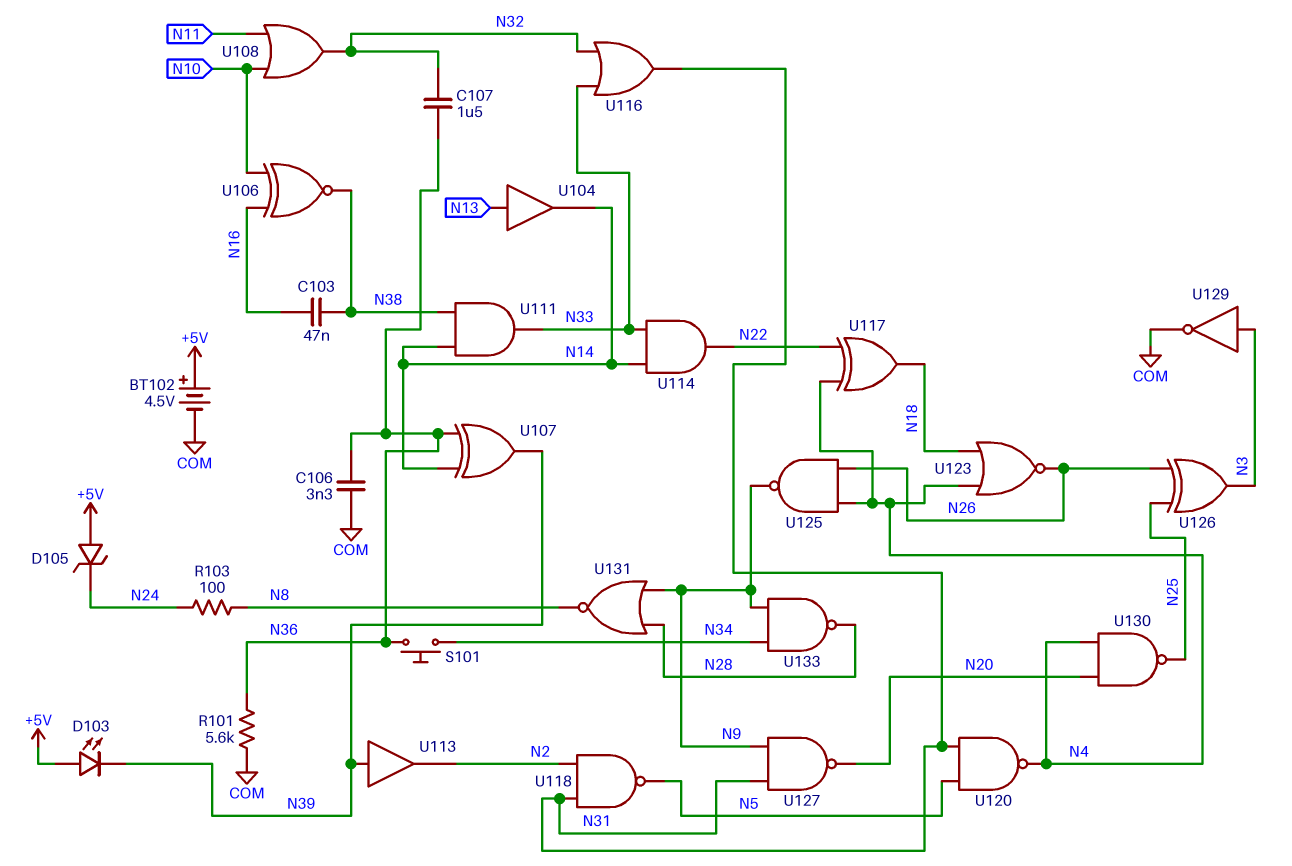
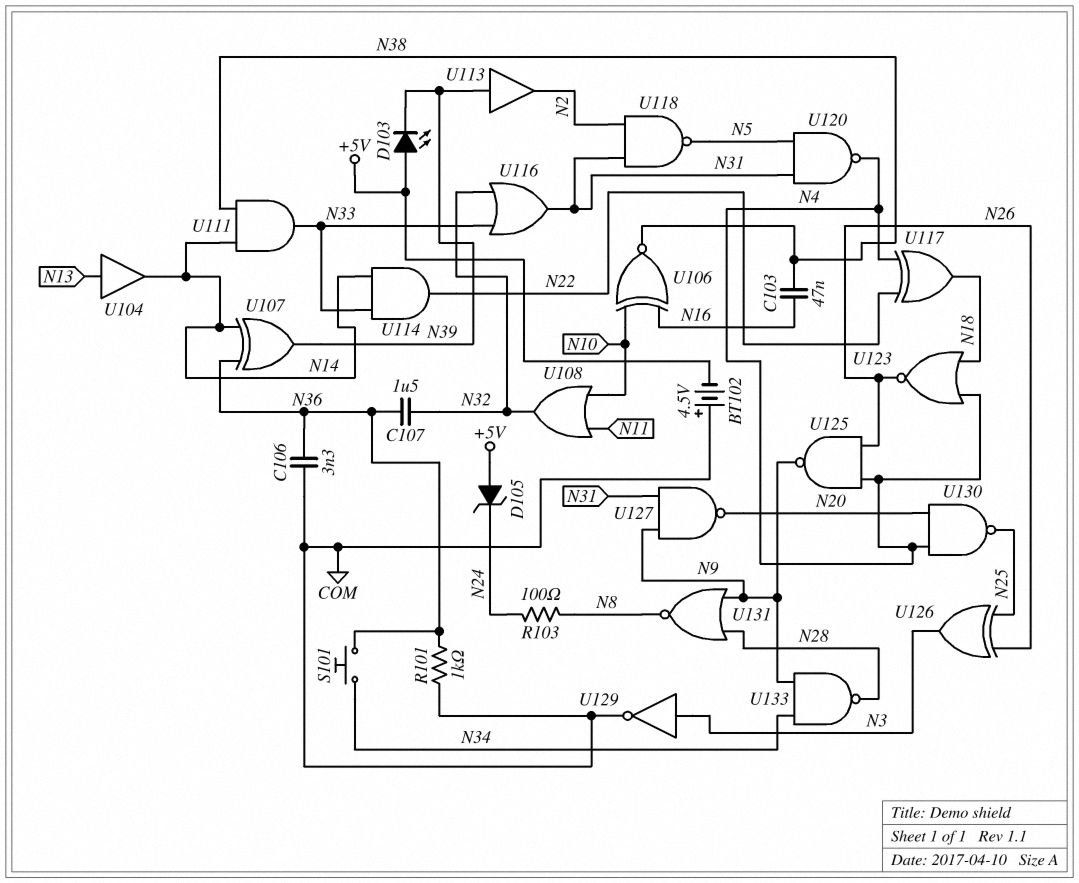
BT102: 4.5V (plus +5V, minus COM) -> 4.5V (plus COM, minus +5V)
R101: 5.6k (COM, N36) -> 1k (COM, N36)

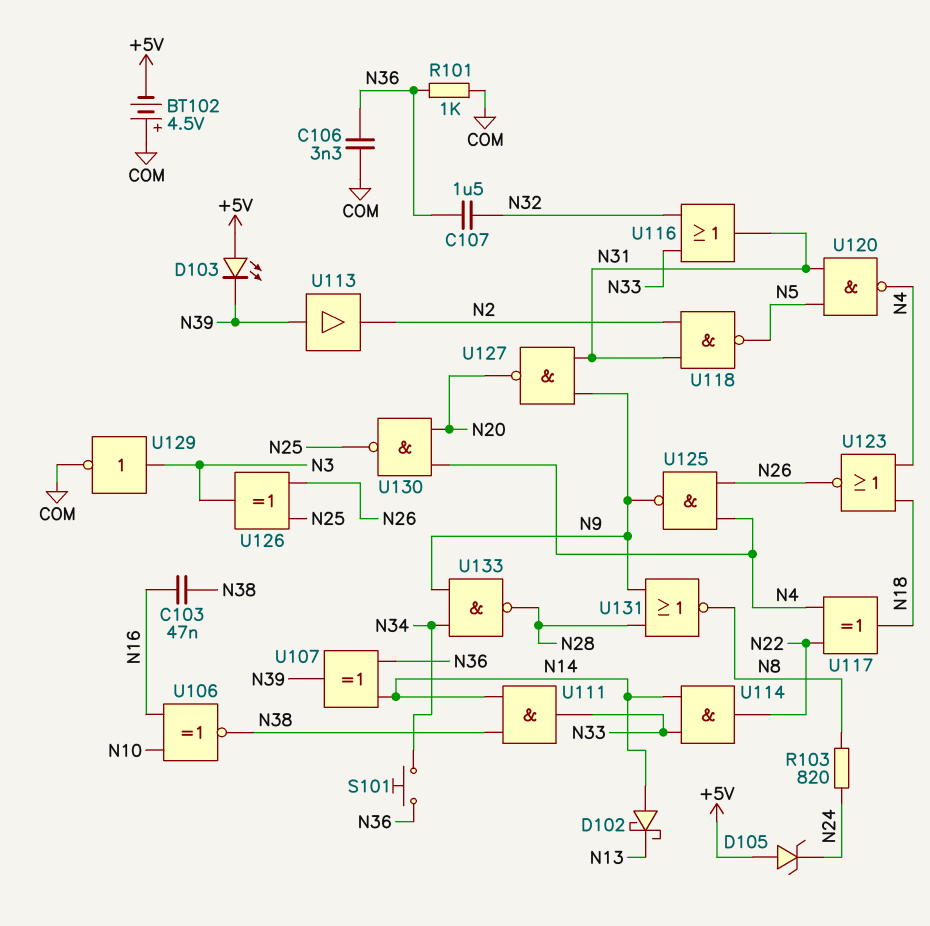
D102: none -> schottky (A N14, K N13)
R103: 100 (N8, N24) -> 820 (N8, N24)
U104: buffer (in N13, out N14) -> none
U108: OR (in N10, in N11, out N32) -> none

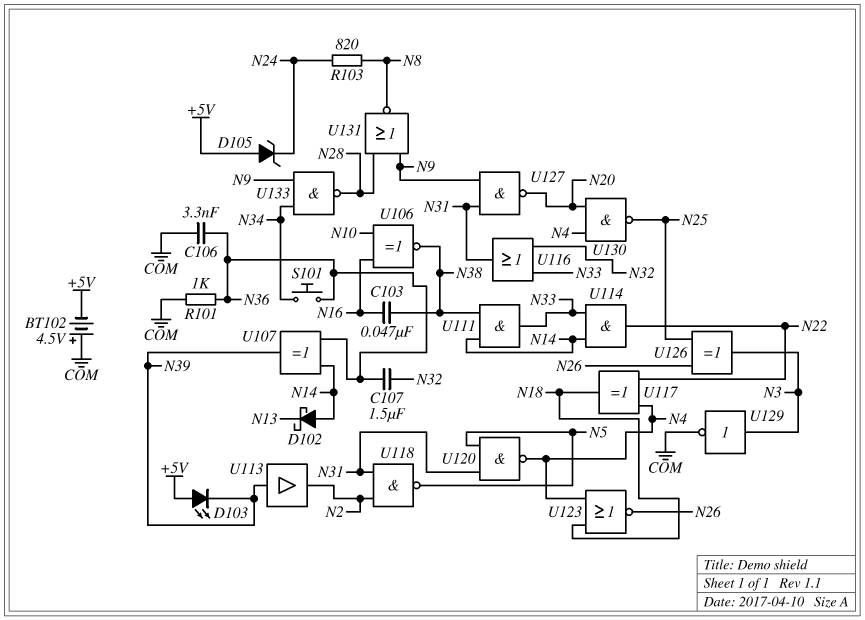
U125: NAND (in N4, in N26, out N9) -> none

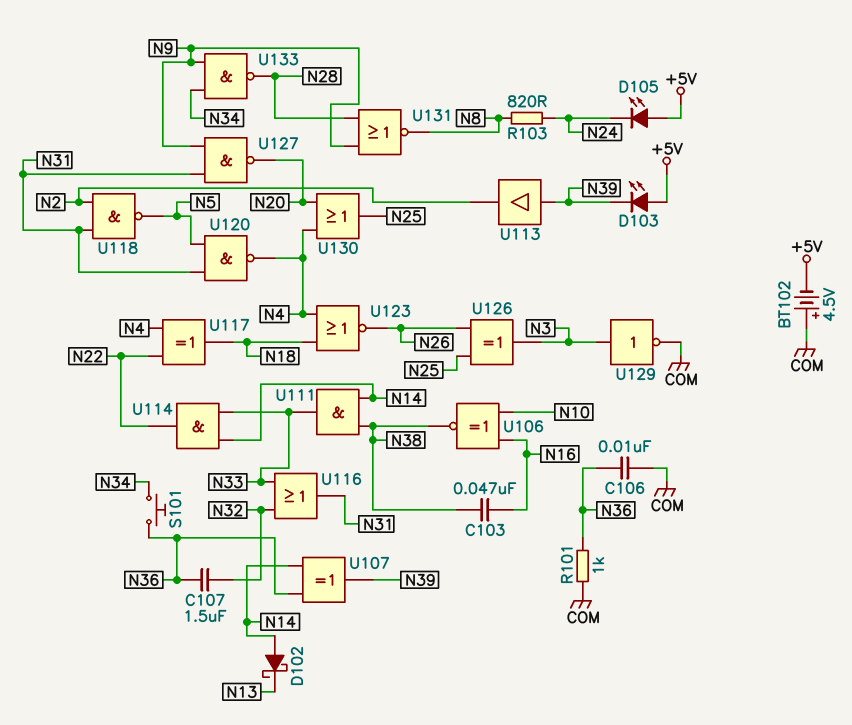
C106: 3.3nF (COM, N36) -> 10nF (COM, N36)
D105: zener (A +5V, K N24) -> LED (A +5V, K N24)
U130: NAND (in N4, in N20, out N25) -> OR (in N4, in N20, out N25)

